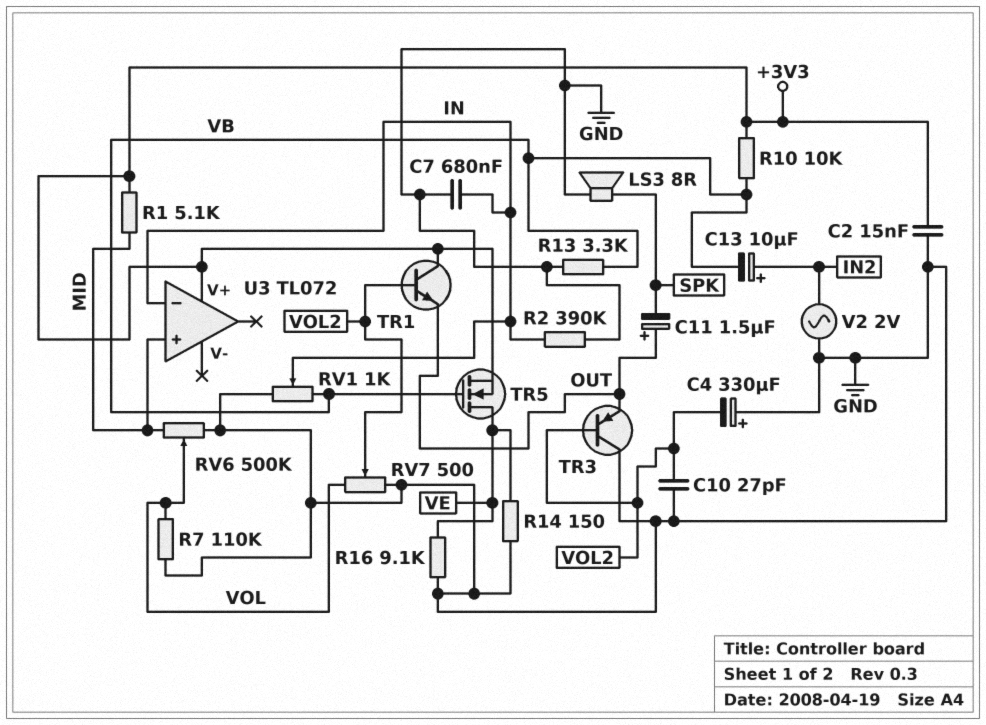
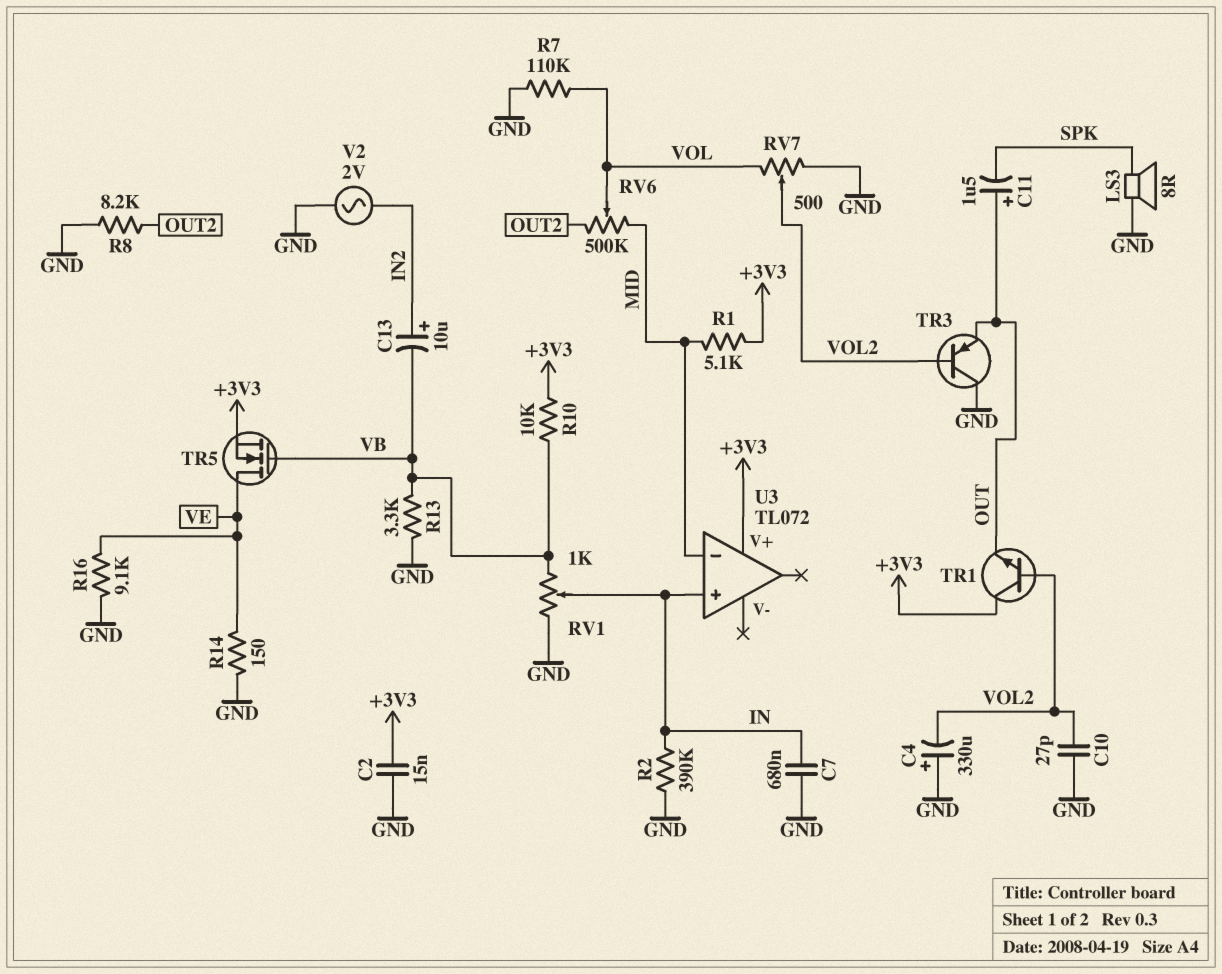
R8: none -> 8.2k (GND, OUT2)
RV6: 500k (GND, MID, wiper VOL) -> 500k (MID, OUT2, wiper VOL)
U3 pin in+: MID -> IN
U3 pin in-: IN -> MID

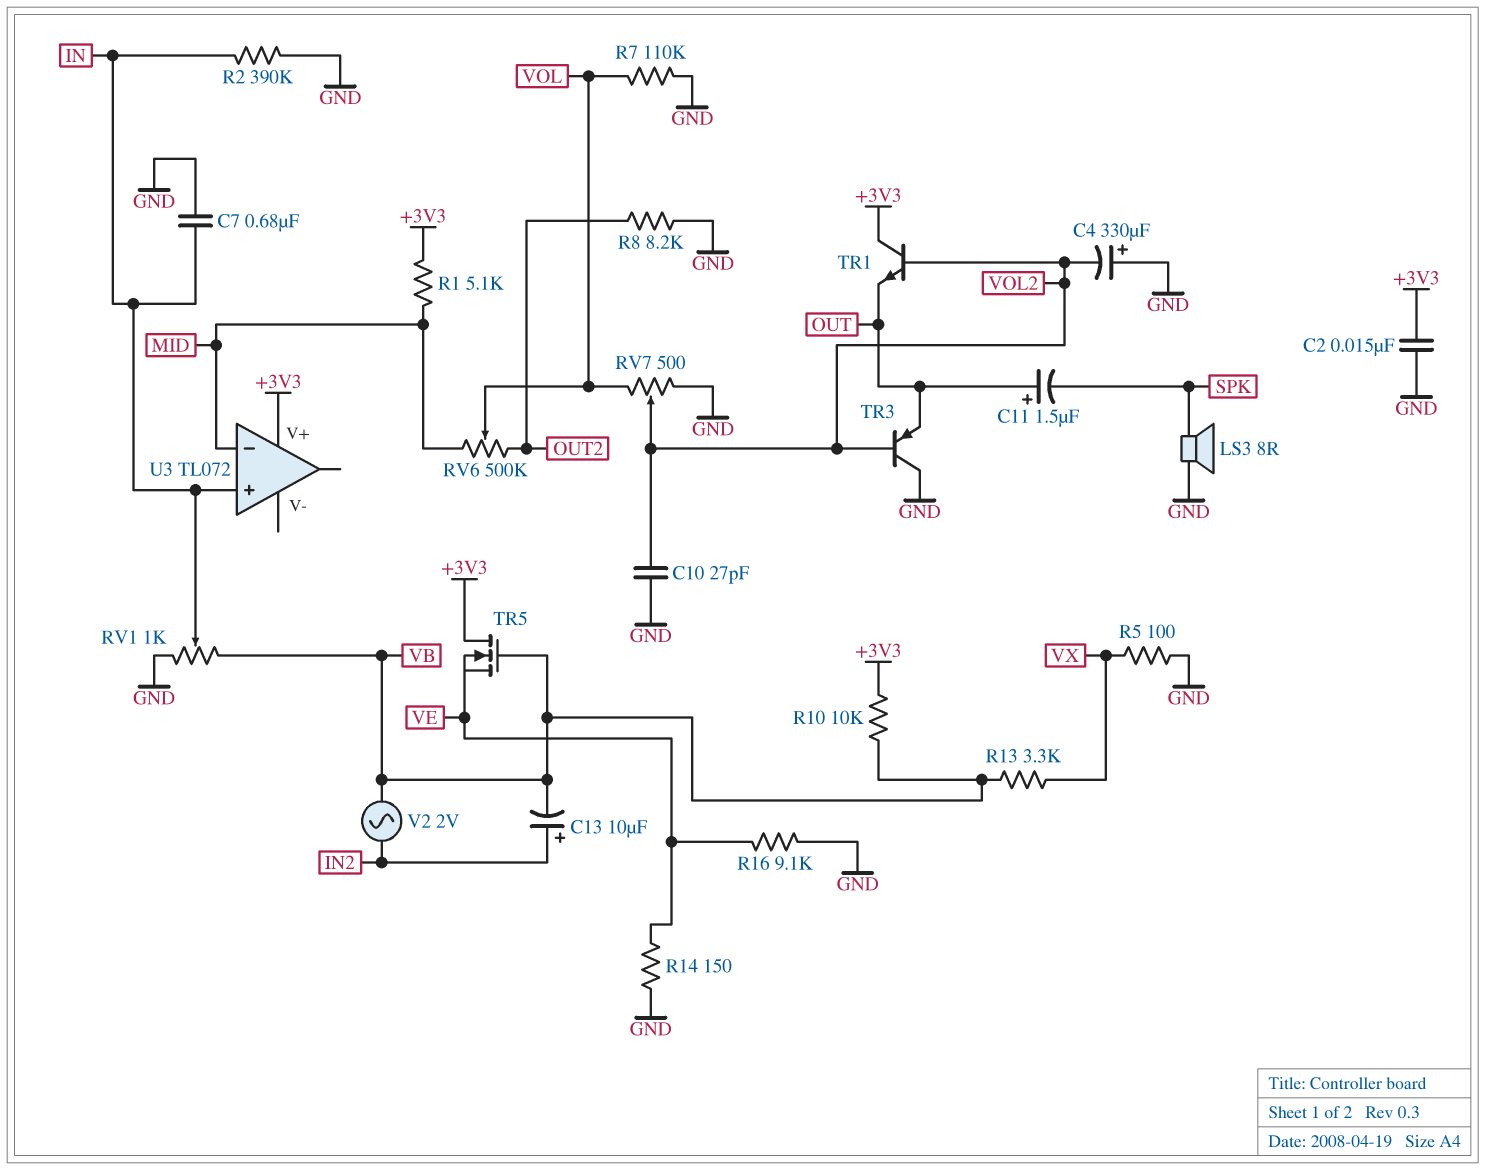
R5: none -> 100 (GND, VX)
R13: 3.3k (GND, VB) -> 3.3k (VB, VX)
TR5: NMOS (G VB, D VE, S +3V3) -> NMOS (G VB, D +3V3, S VE)
V2: AC 2V (GND, IN2) -> AC 2V (IN2, VB)

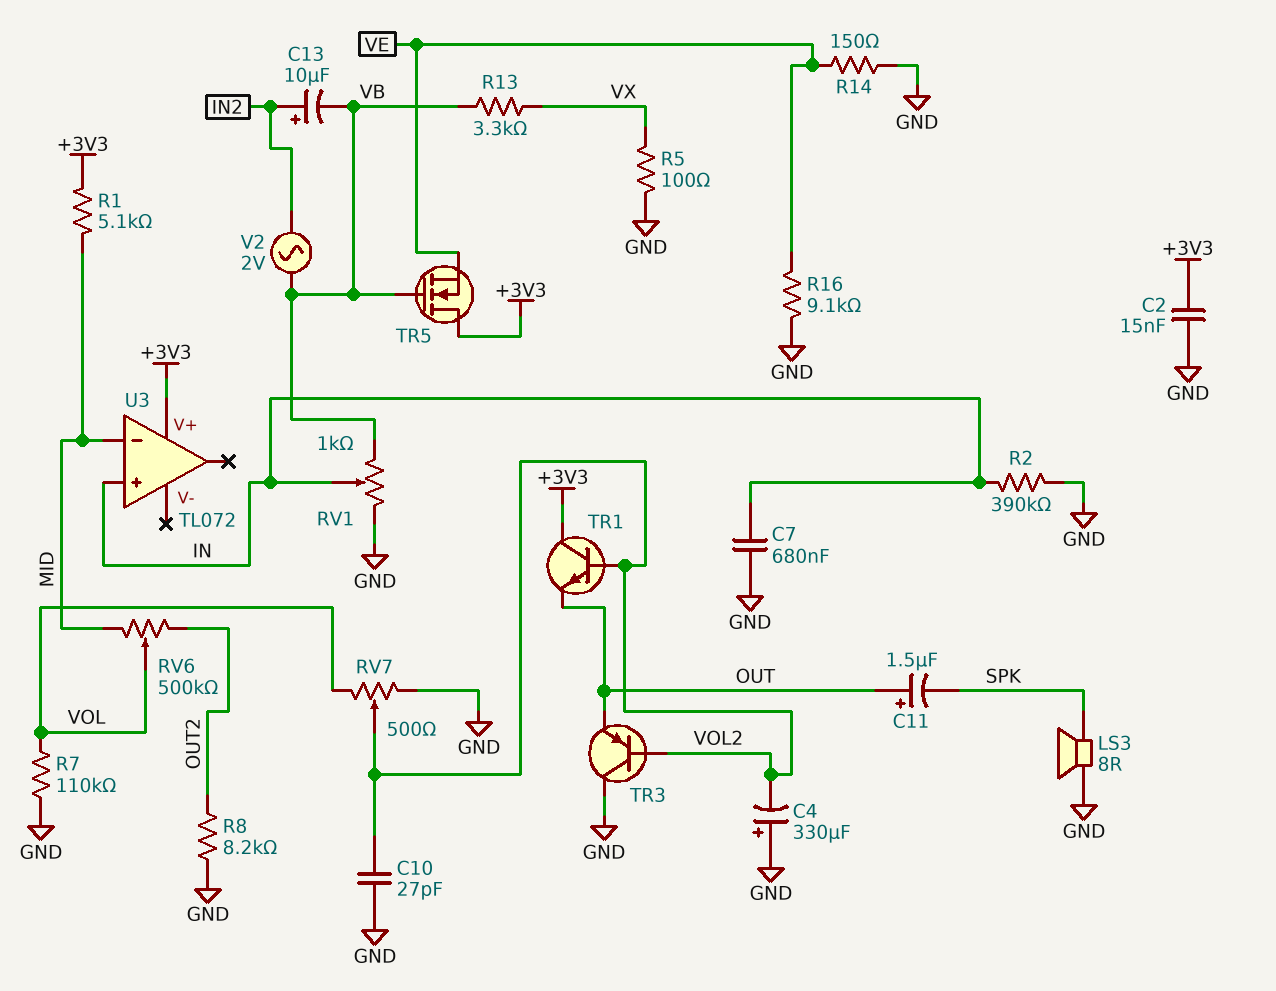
R10: 10k (+3V3, VB) -> none

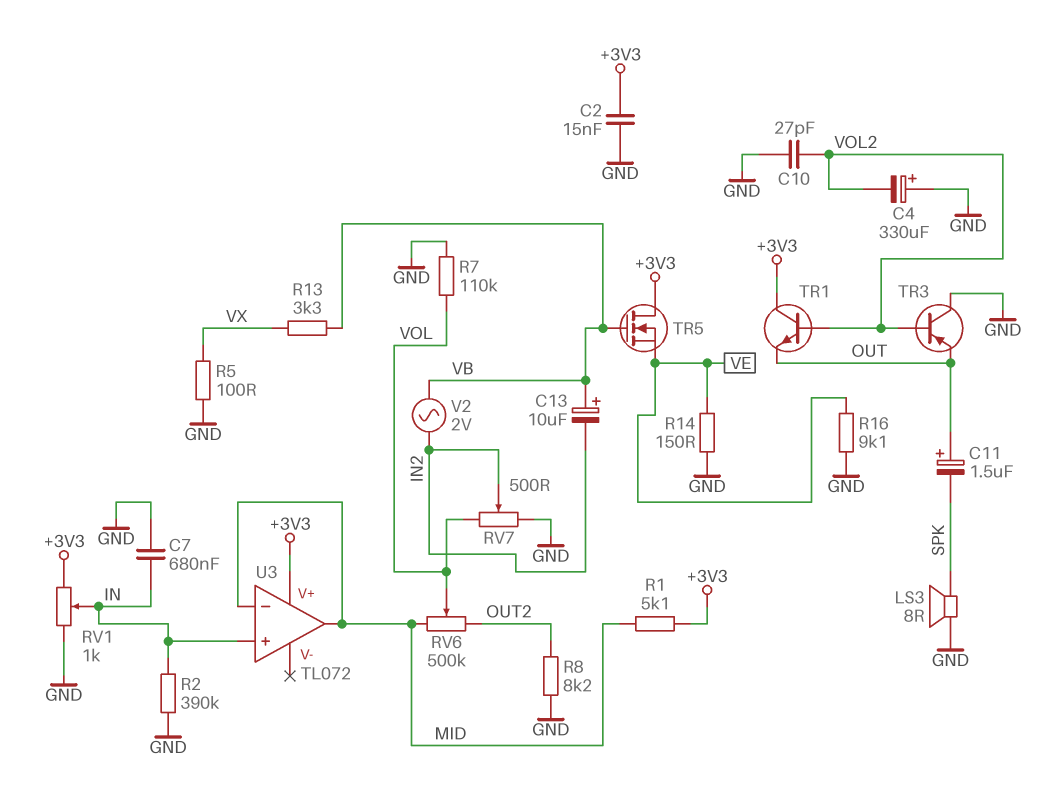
C13: 10uF (plus IN2, minus VB) -> 10uF (plus VB, minus IN2)
RV1: 1k (GND, VB, wiper IN) -> 1k (+3V3, GND, wiper IN)
RV7: 500 (GND, VOL, wiper VOL2) -> 500 (GND, VOL, wiper IN2)
U3 pin out: none -> MID

